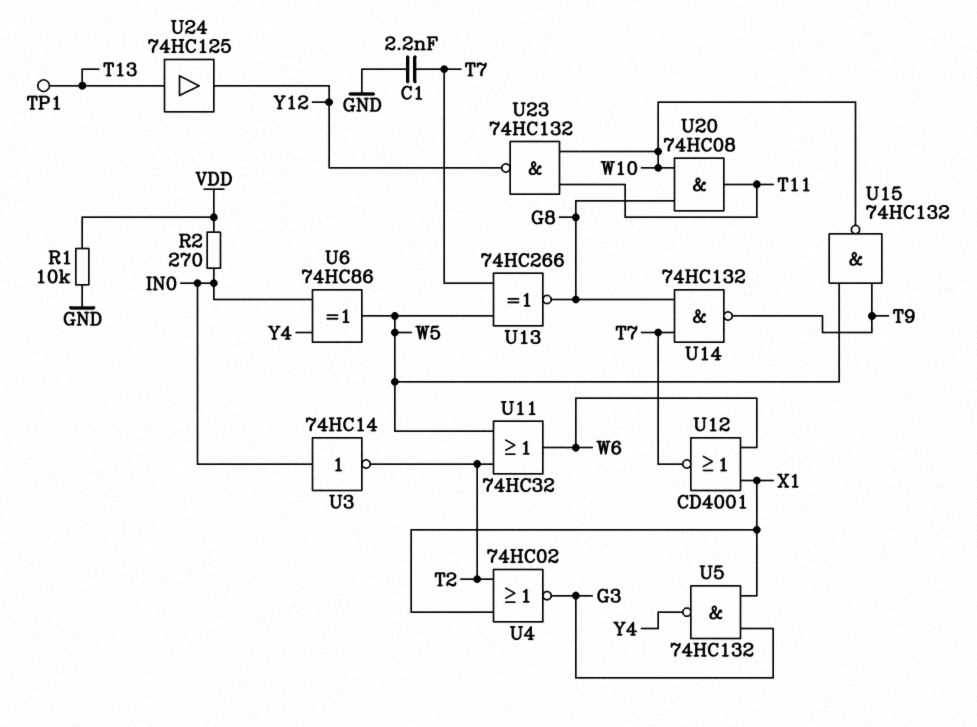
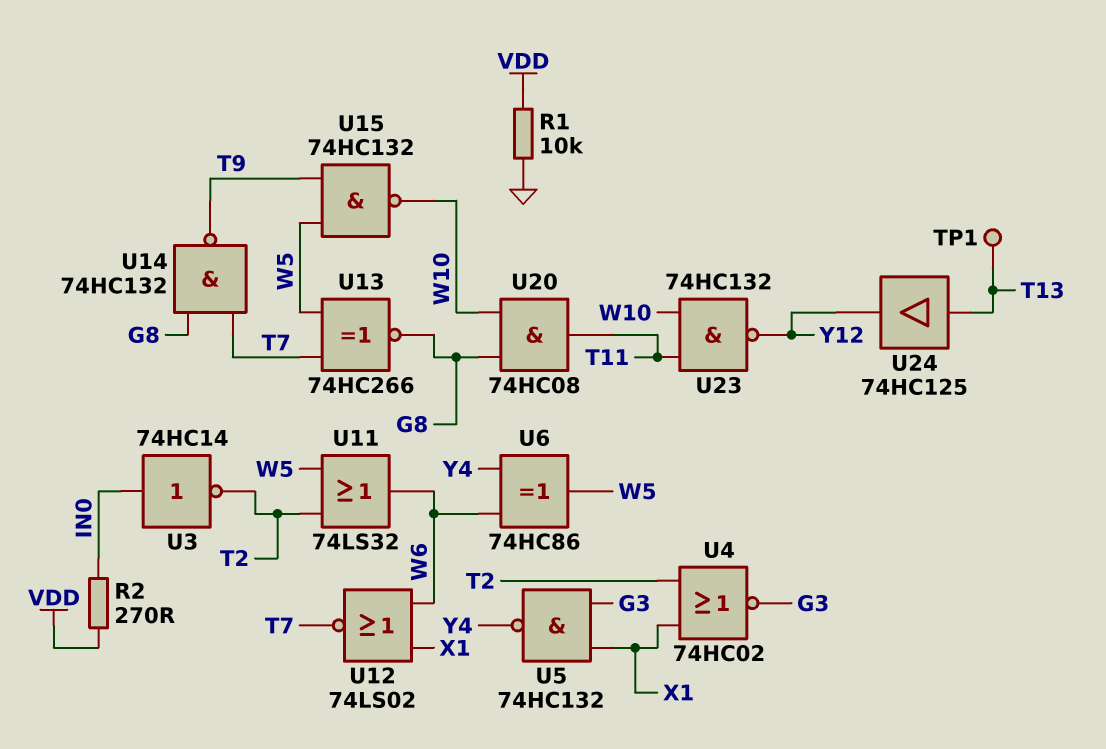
C1: 2.2nF (GND, T7) -> none
U6: XOR 74HC86 (in IN0, in Y4, out W5) -> XOR 74HC86 (in W6, in Y4, out W5)
U11: OR 74HC32 (in T2, in W5, out W6) -> OR 74LS32 (in T2, in W5, out W6)
U12: NOR CD4001 (in W6, in X1, out T7) -> NOR 74LS02 (in W6, in X1, out T7)

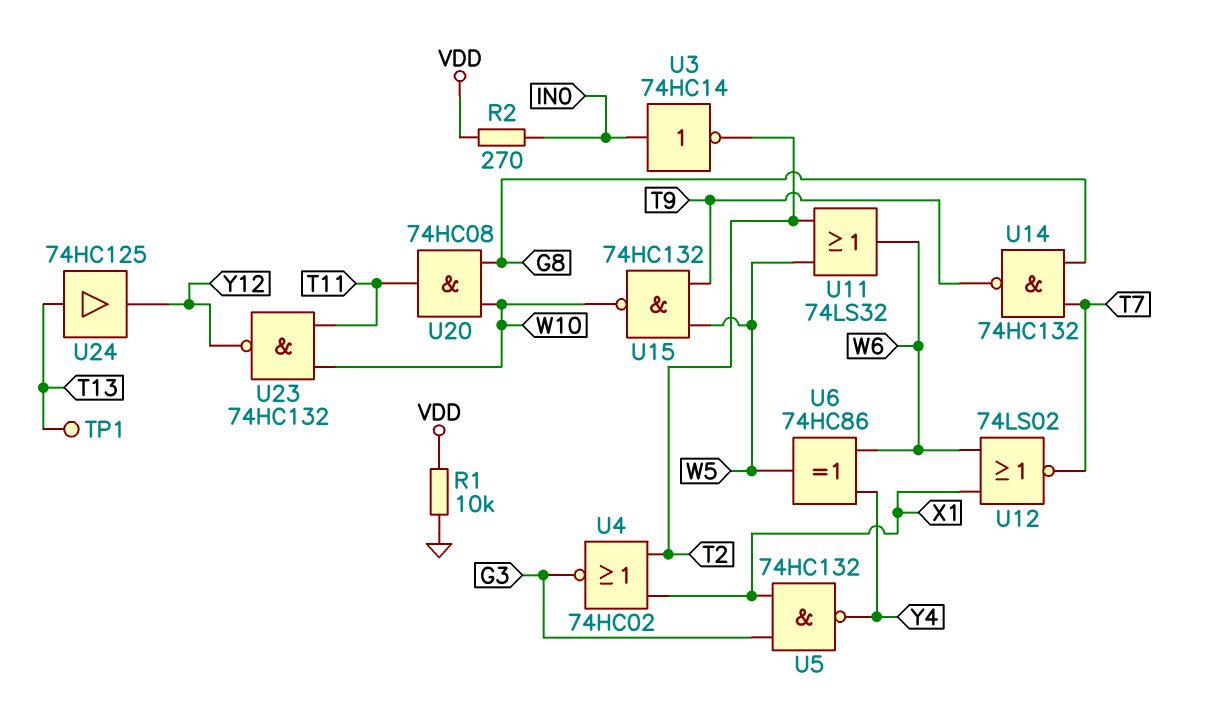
U13: XNOR 74HC266 (in T7, in W5, out G8) -> none

